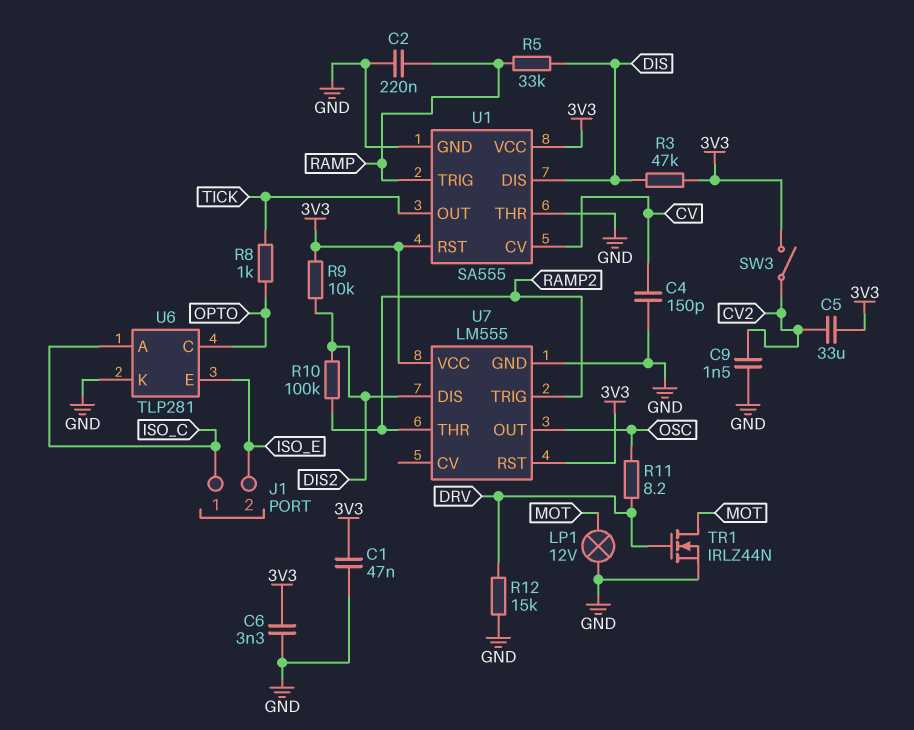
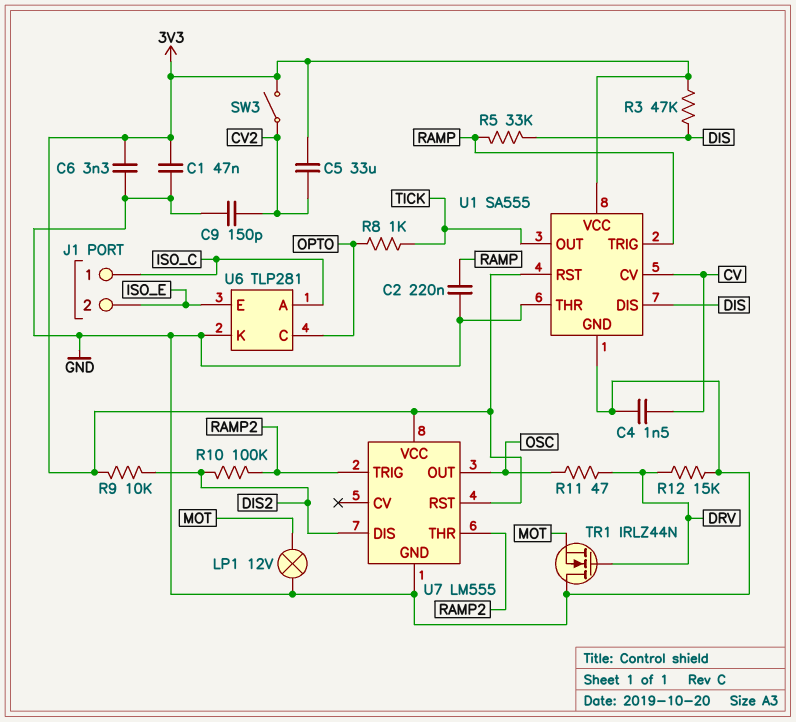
C4: 150pF (CV, GND) -> 1.5nF (CV, GND)
C9: 1.5nF (CV2, GND) -> 150pF (CV2, GND)
R11: 8.2 (DRV, OSC) -> 47 (DRV, OSC)
TR1: NMOS IRLZ44N (G DRV, D MOT, S GND) -> NMOS IRLZ44N (G DRV, D GND, S MOT)

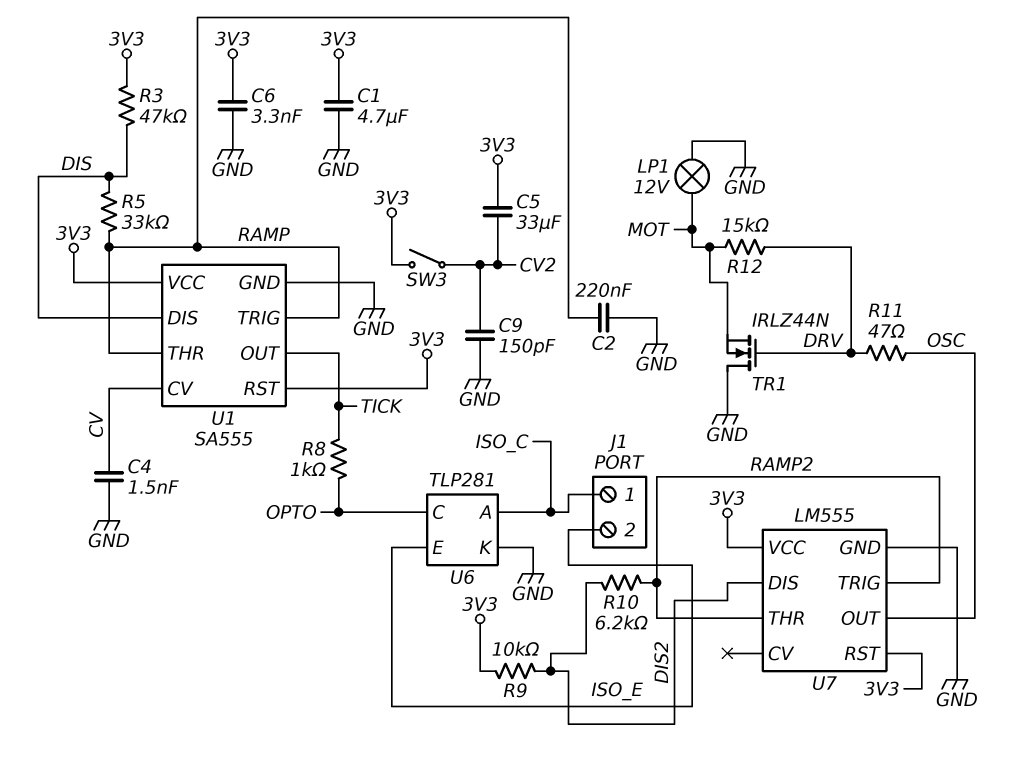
C1: 47nF (3V3, GND) -> 4.7uF (3V3, GND)
R10: 100k (DIS2, RAMP2) -> 6.2k (DIS2, RAMP2)
R12: 15k (DRV, GND) -> 15k (DRV, MOT)
U1 pin THR: GND -> RAMP

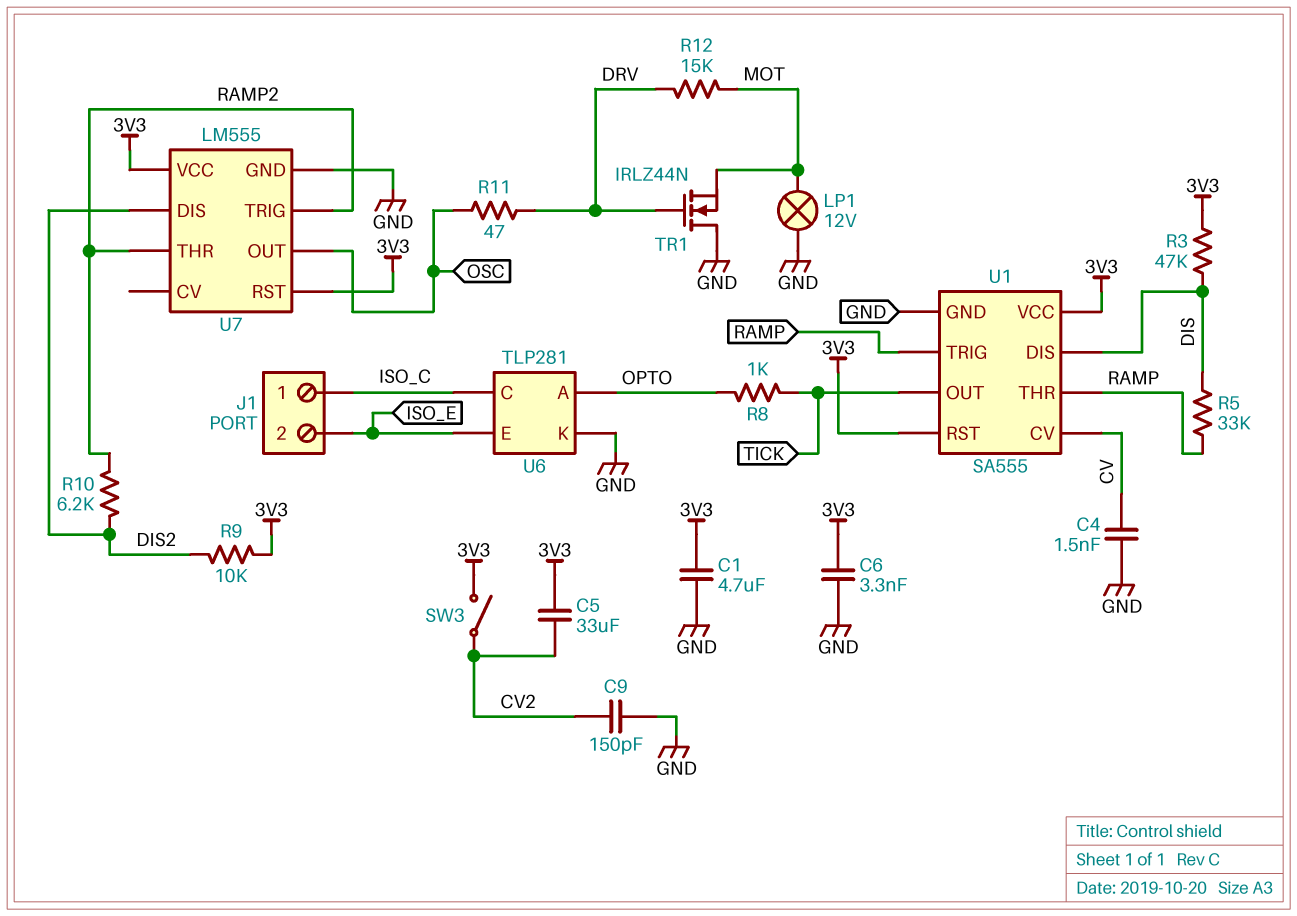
C2: 220nF (GND, RAMP) -> none
U6 pin A: ISO_C -> OPTO
U6 pin C: OPTO -> ISO_C

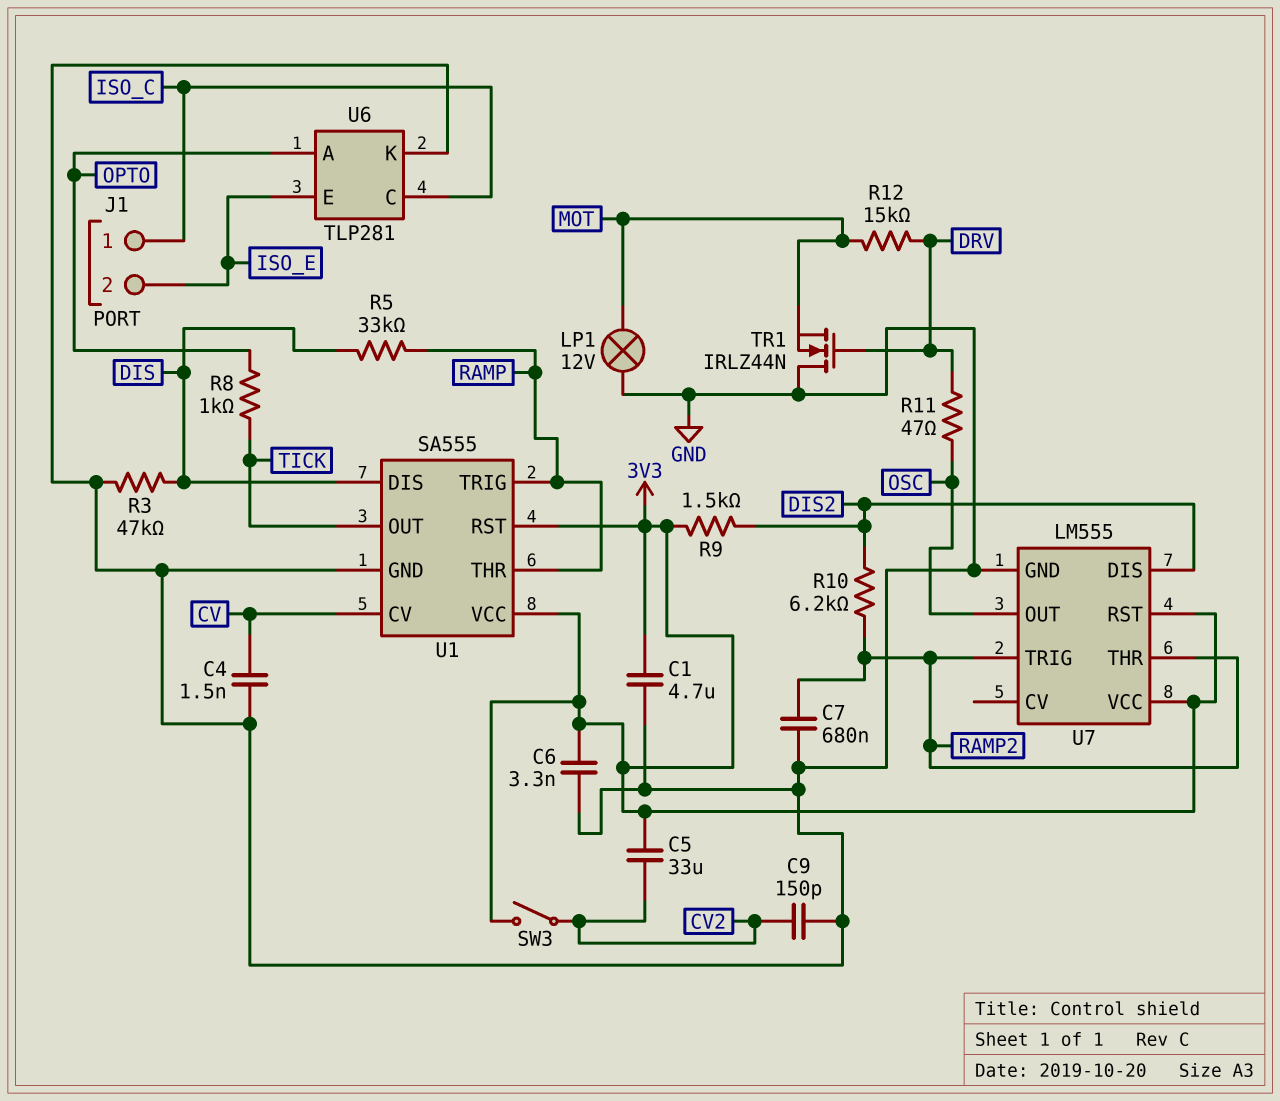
C7: none -> 680nF (GND, RAMP2)
R3: 47k (3V3, DIS) -> 47k (DIS, GND)
R9: 10k (3V3, DIS2) -> 1.5k (3V3, DIS2)

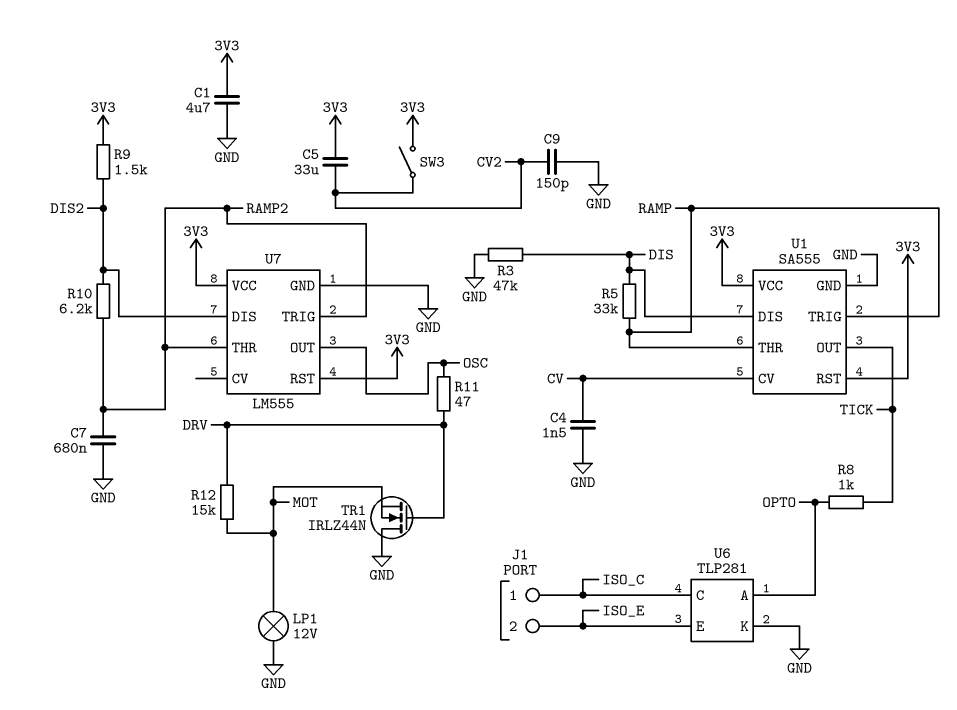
C6: 3.3nF (3V3, GND) -> none

